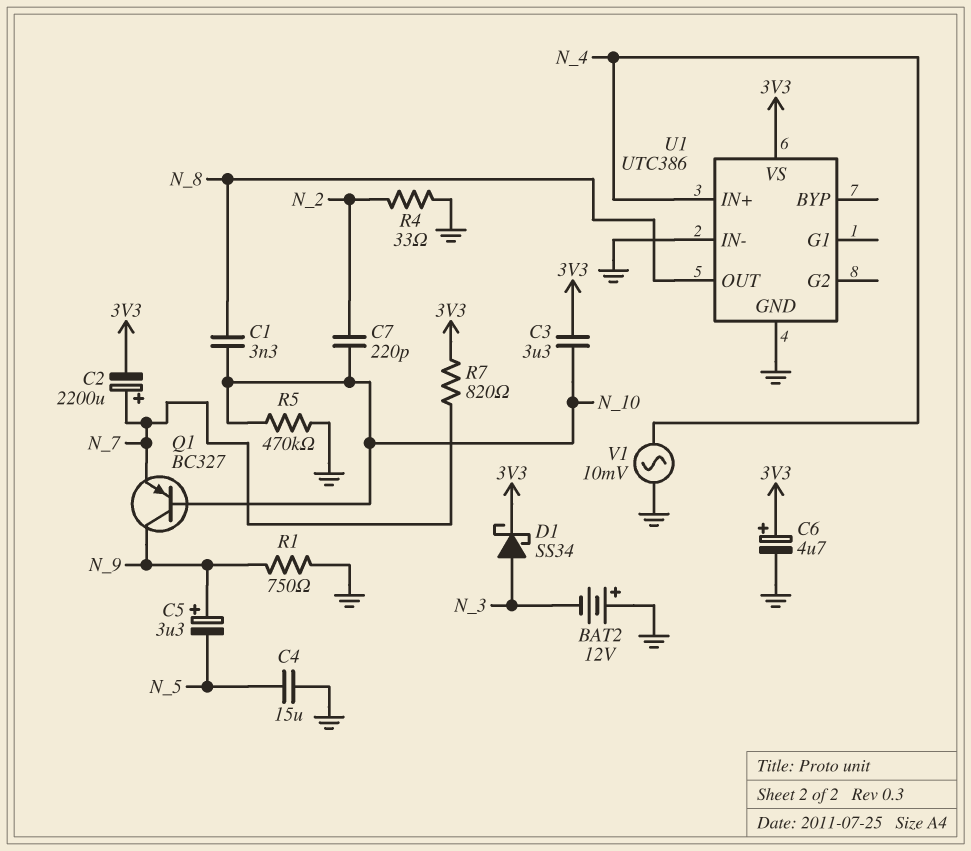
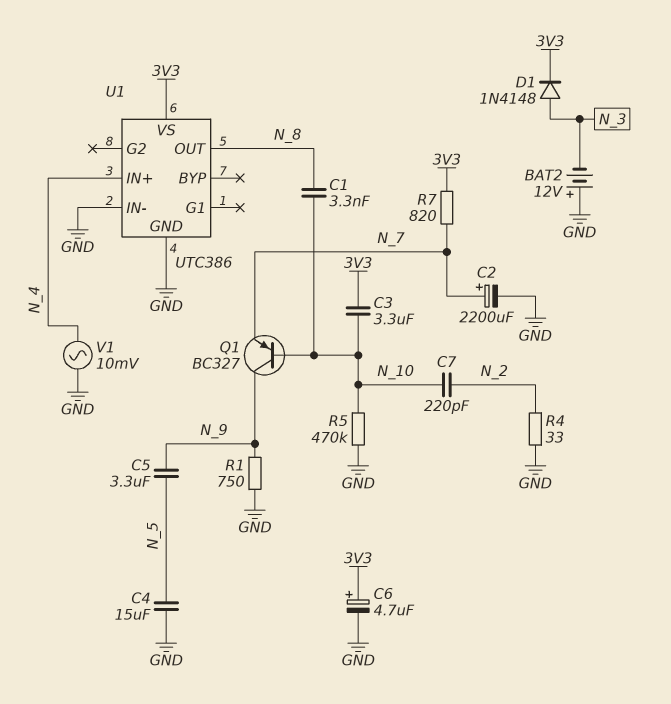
C2: 2200uF (plus N_7, minus 3V3) -> 2200uF (plus N_7, minus GND)
C5: 3.3uF (plus N_9, minus N_5) -> 3.3uF (N_5, N_9)
D1: schottky SS34 (A N_3, K 3V3) -> diode 1N4148 (A N_3, K 3V3)

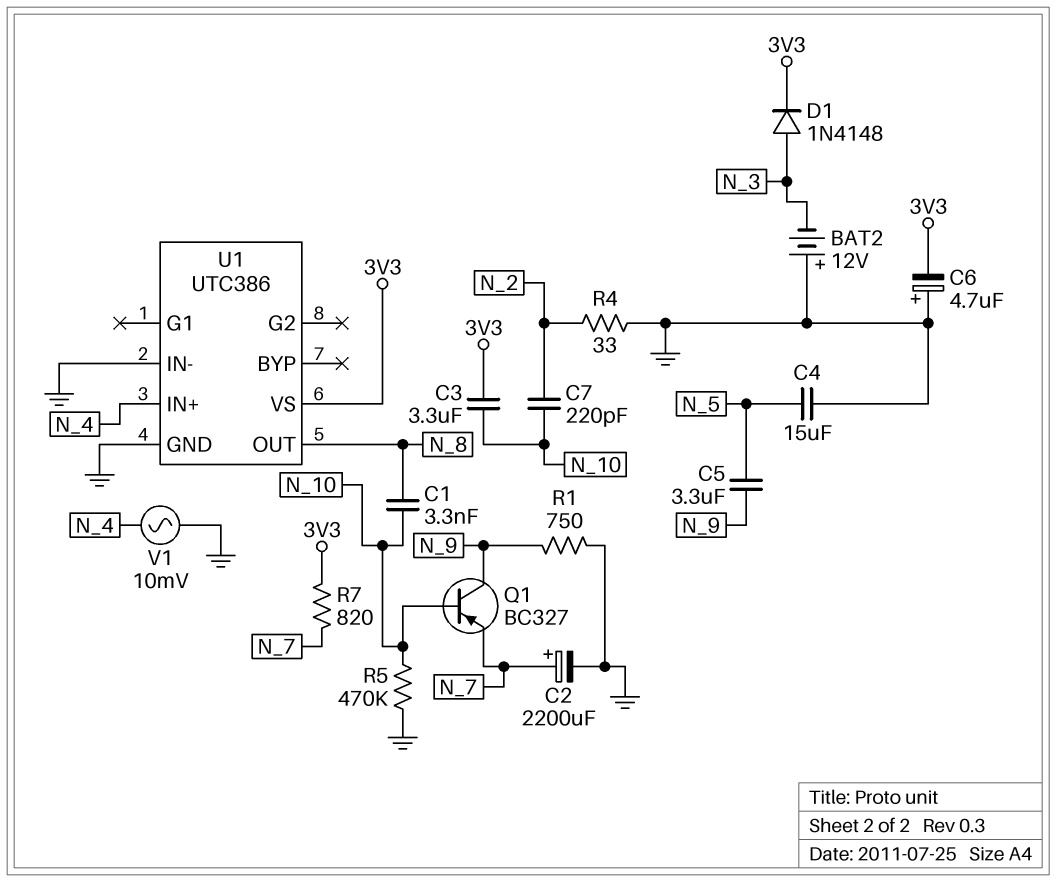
C6: 4.7uF (plus 3V3, minus GND) -> 4.7uF (plus GND, minus 3V3)

